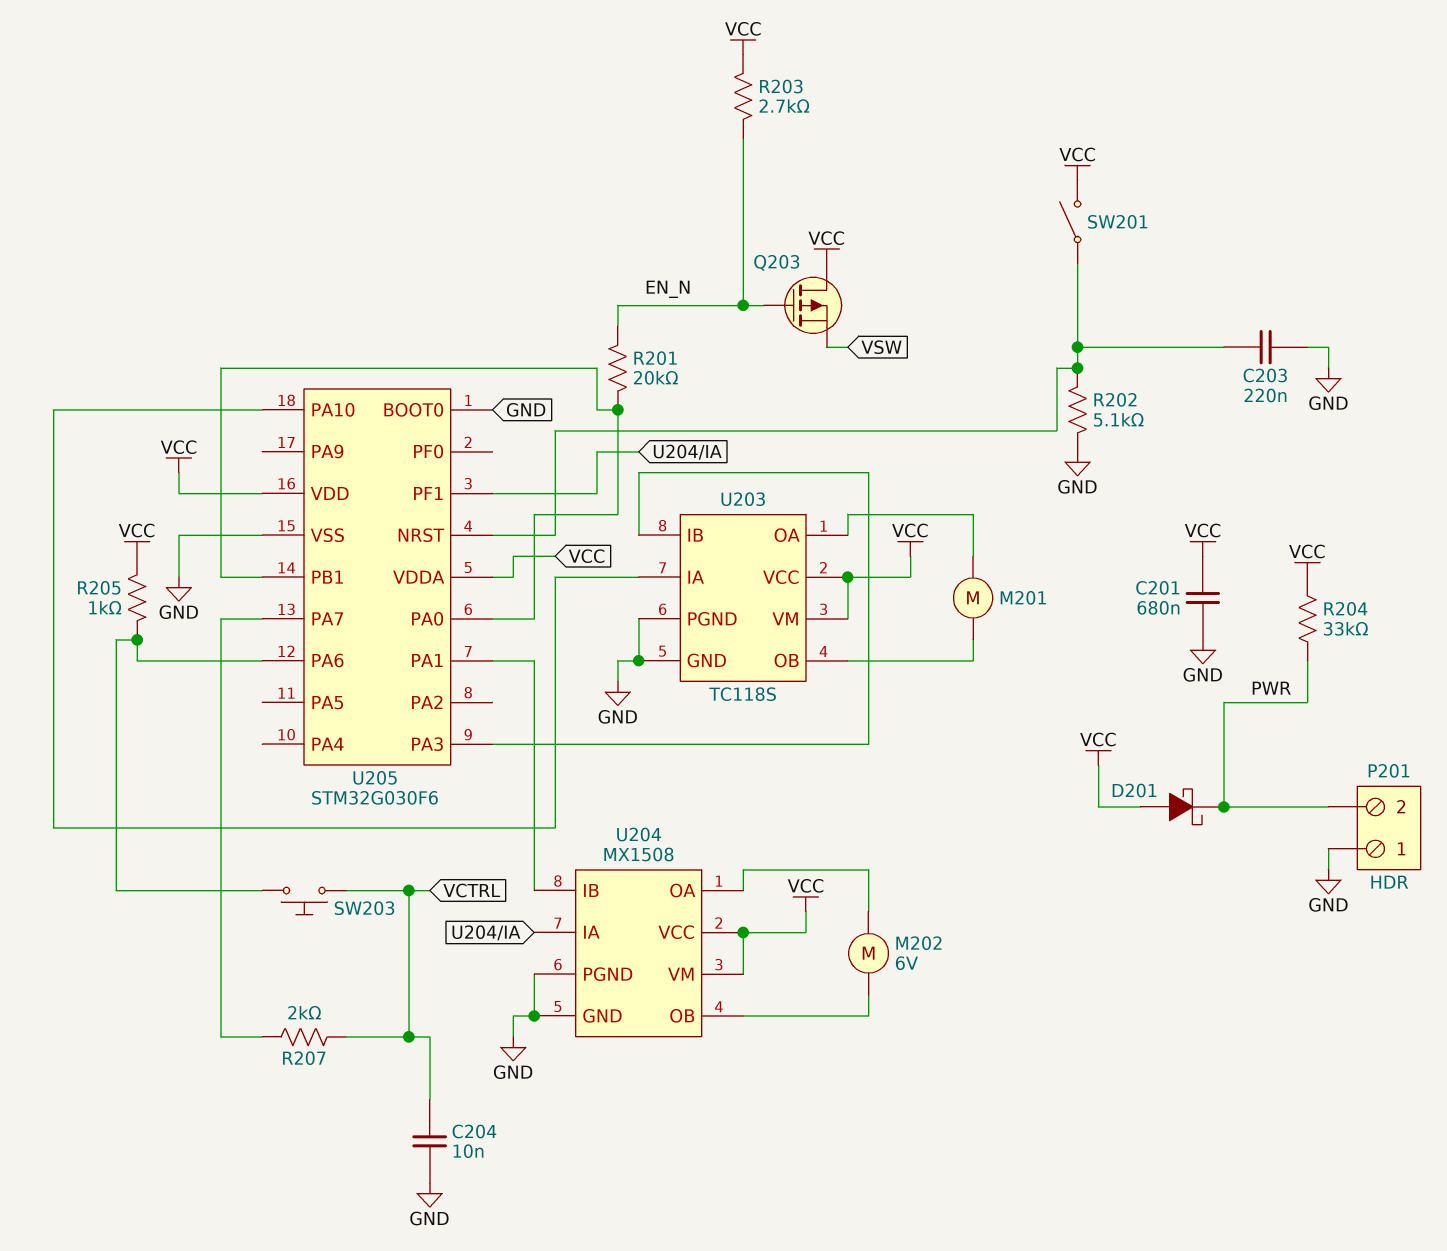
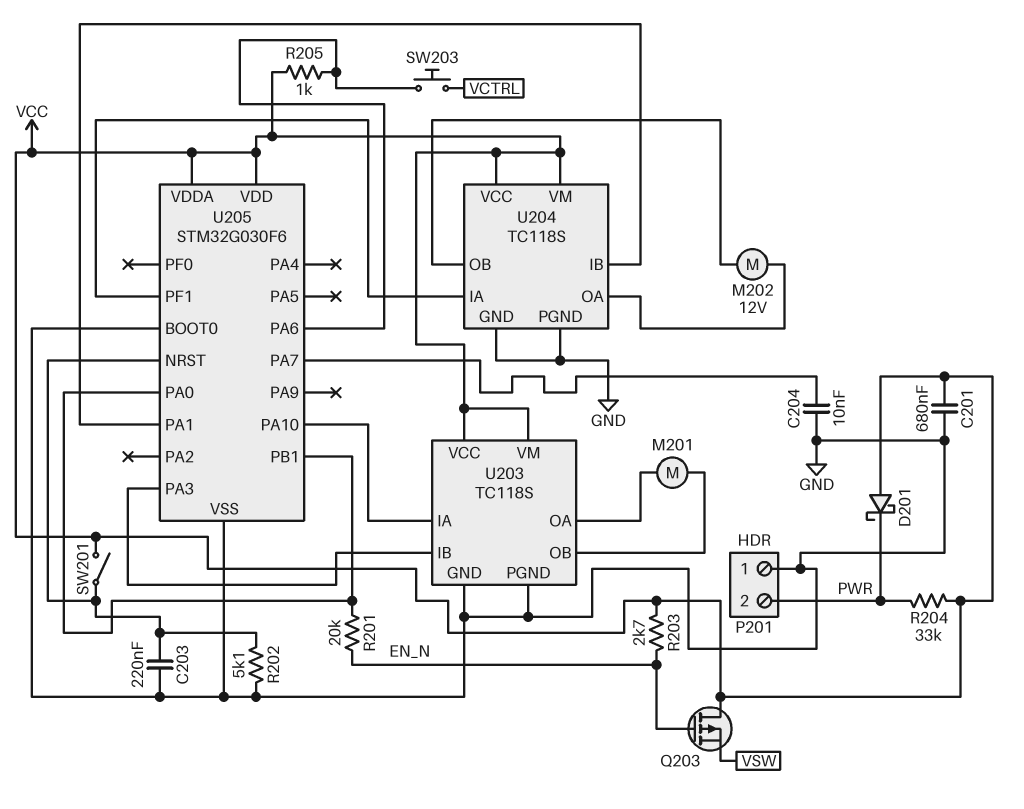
C204: 10nF (GND, VCTRL) -> 10nF (GND, U205/PA7)
M202: motor 6V (U204/OA, U204/OB) -> motor 12V (U204/OA, U204/OB)
R207: 2k (U205/PA7, VCTRL) -> none
U204: MX1508 -> TC118S

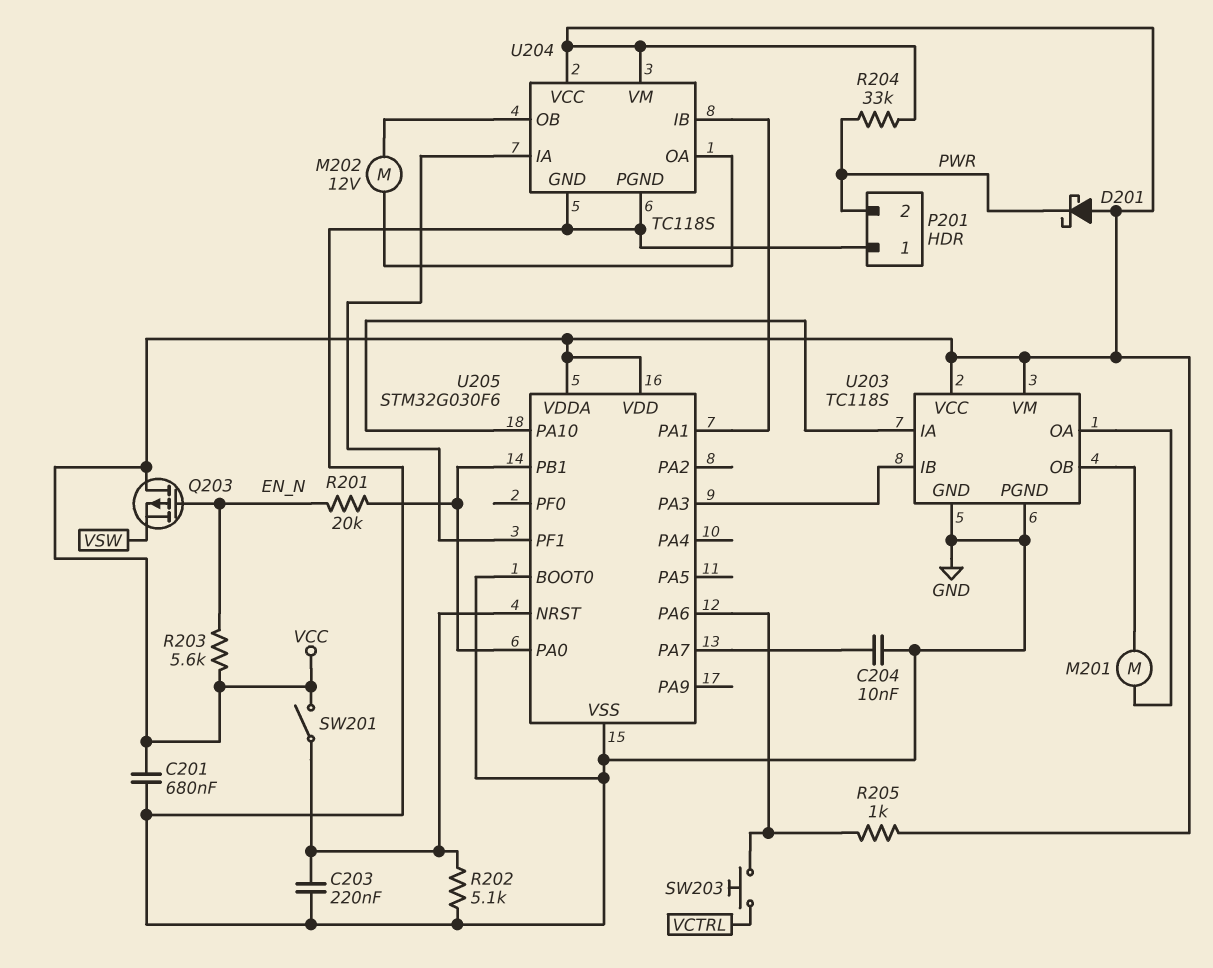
R203: 2.7k (EN_N, VCC) -> 5.6k (EN_N, VCC)

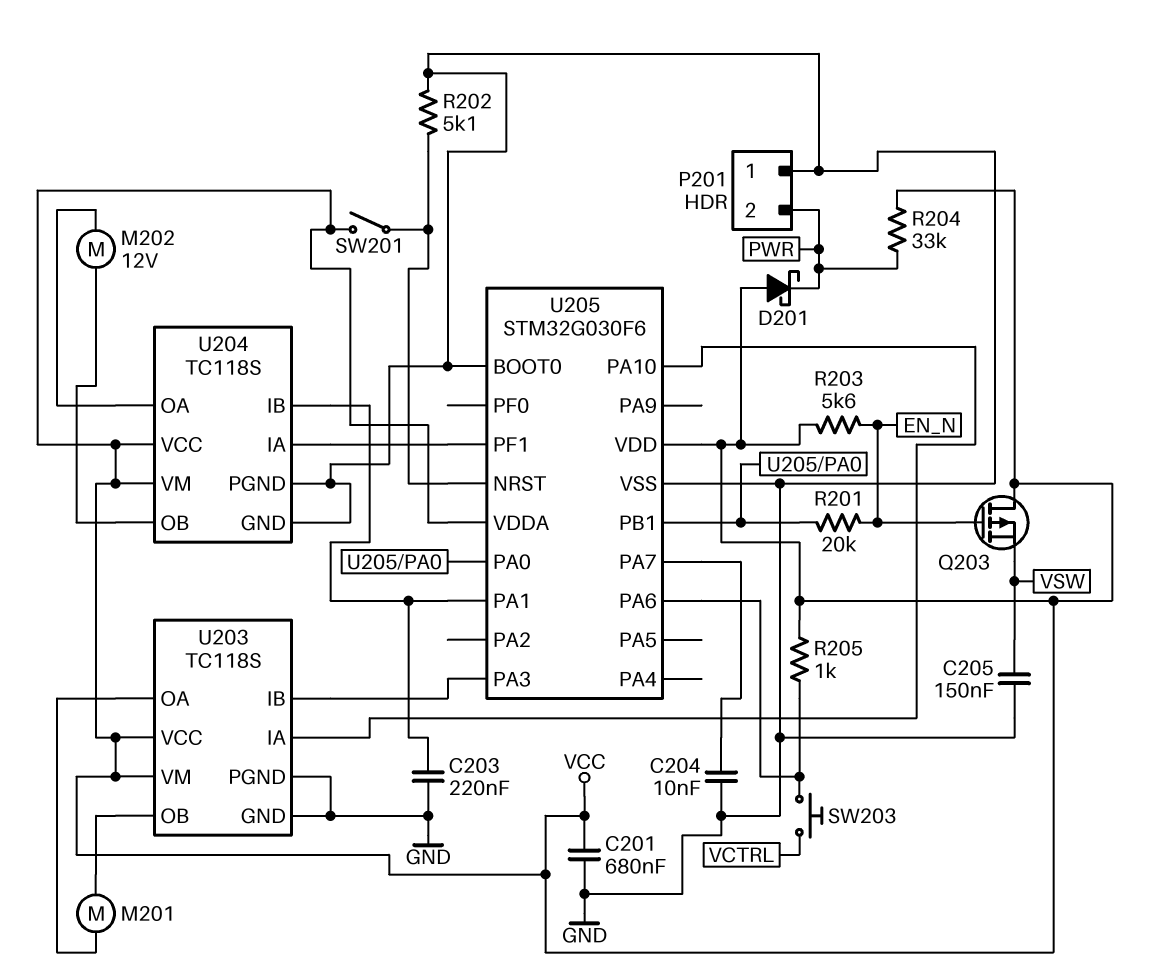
C203: 220nF (GND, U205/NRST) -> 220nF (GND, U204/IB)
C205: none -> 150nF (GND, VSW)

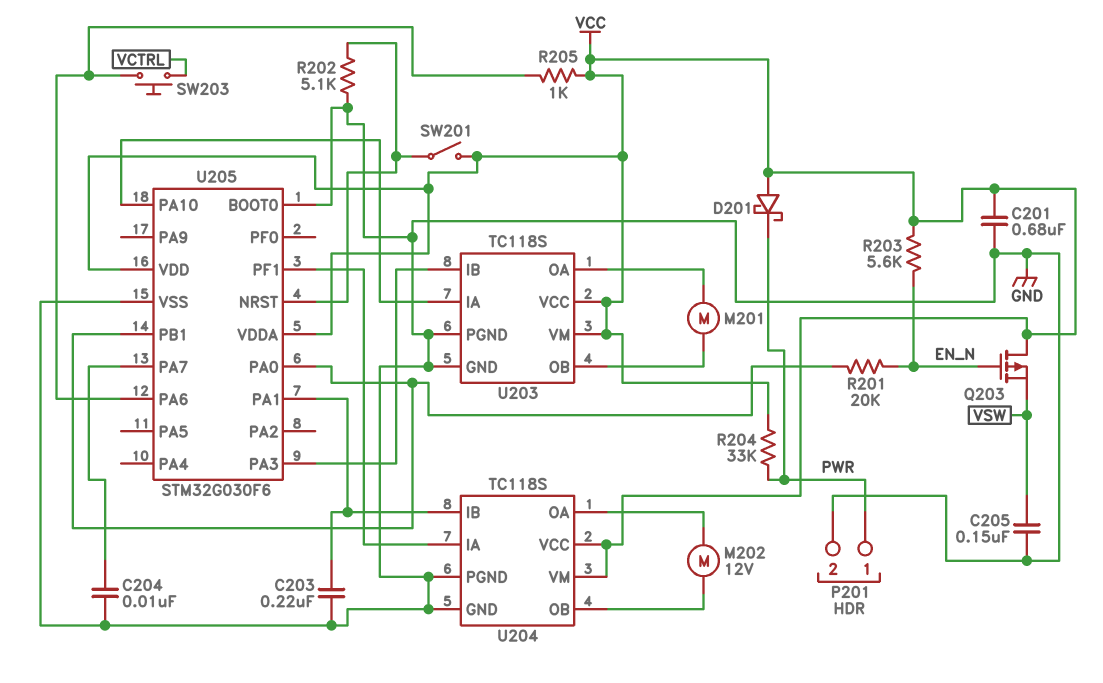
P201 pin 1: GND -> PWR
P201 pin 2: PWR -> GND

